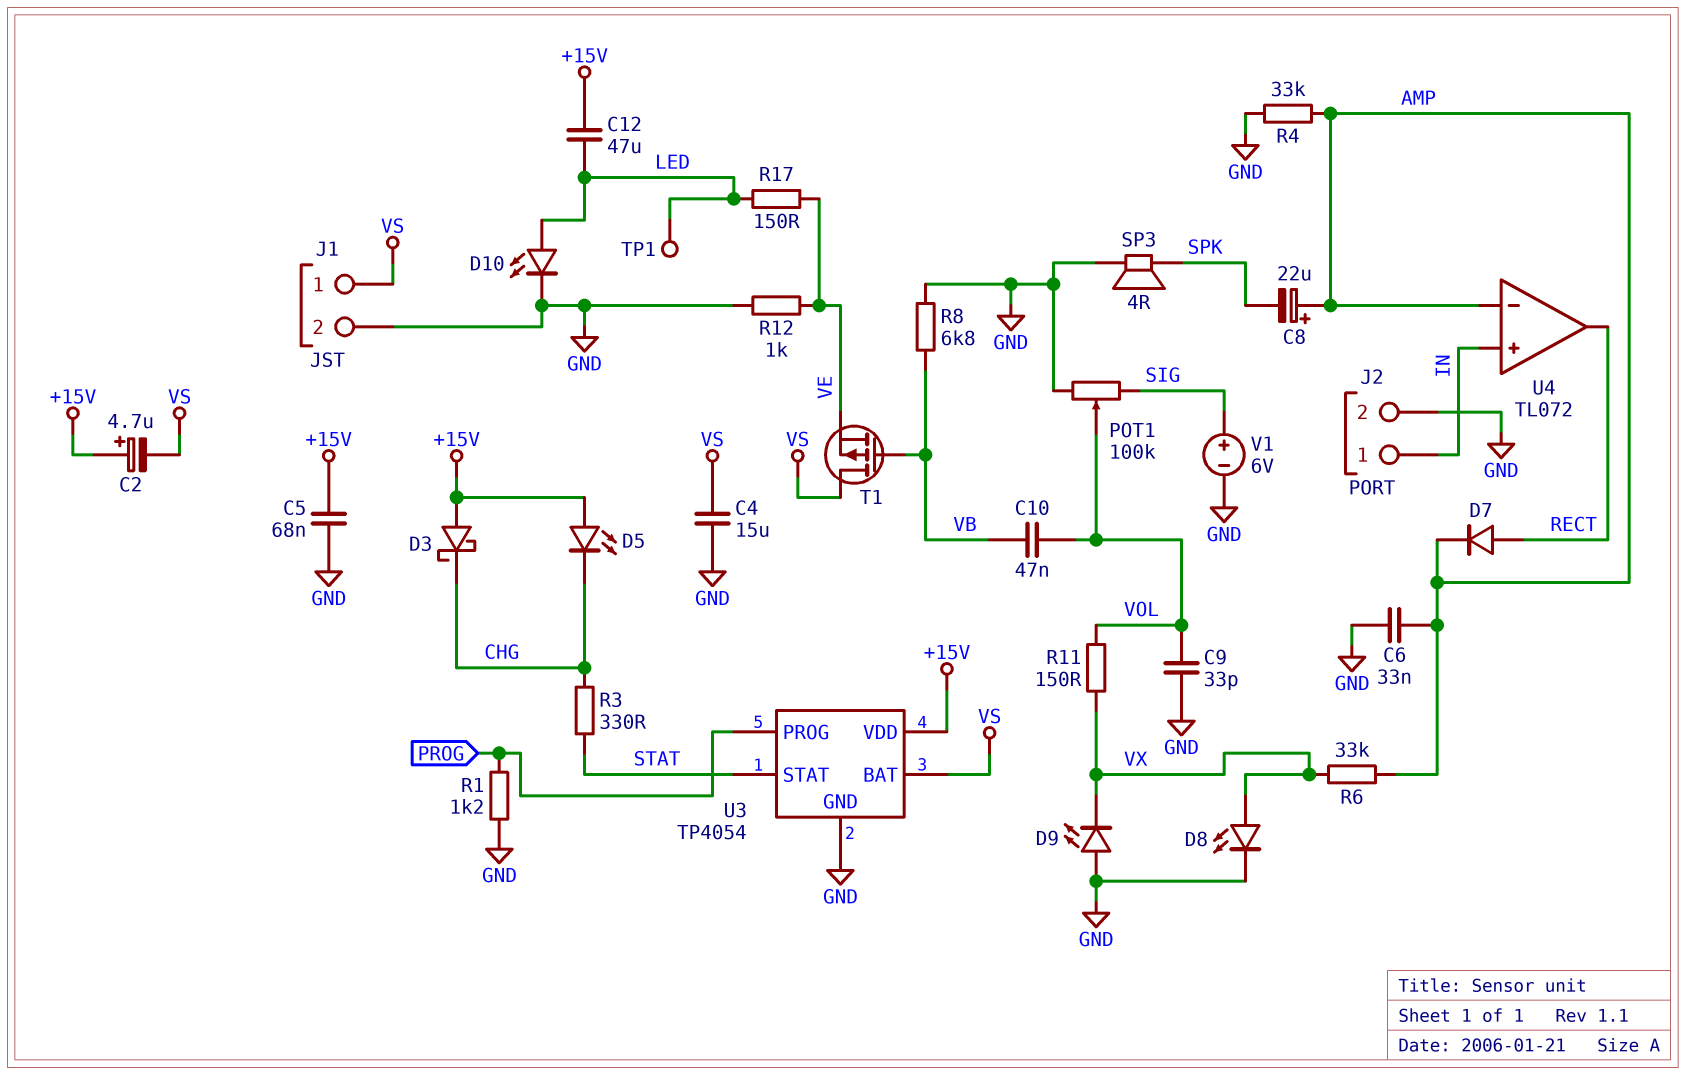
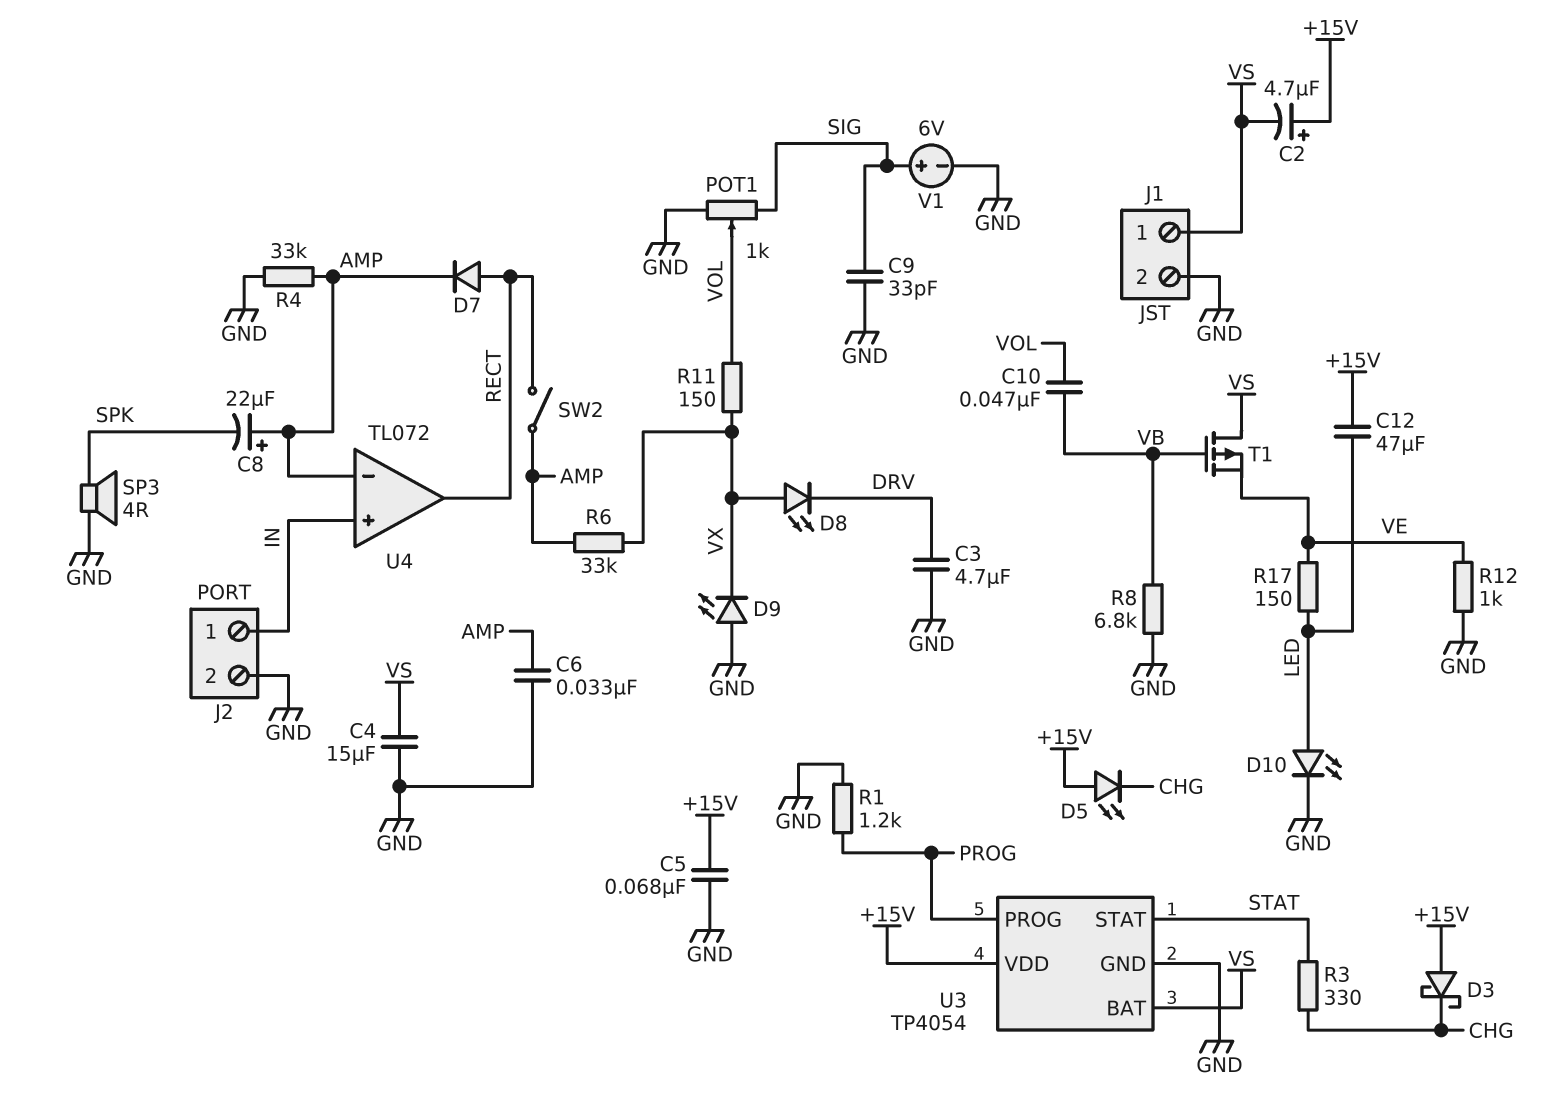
C3: none -> 4.7uF (DRV, GND)
C9: 33pF (GND, VOL) -> 33pF (GND, SIG)
D8: LED (A VX, K GND) -> LED (A VX, K DRV)
POT1: 100k (GND, SIG, wiper VOL) -> 1k (GND, SIG, wiper VOL)
SW2: none -> switch (AMP, RECT)
TP1: test point (LED) -> none

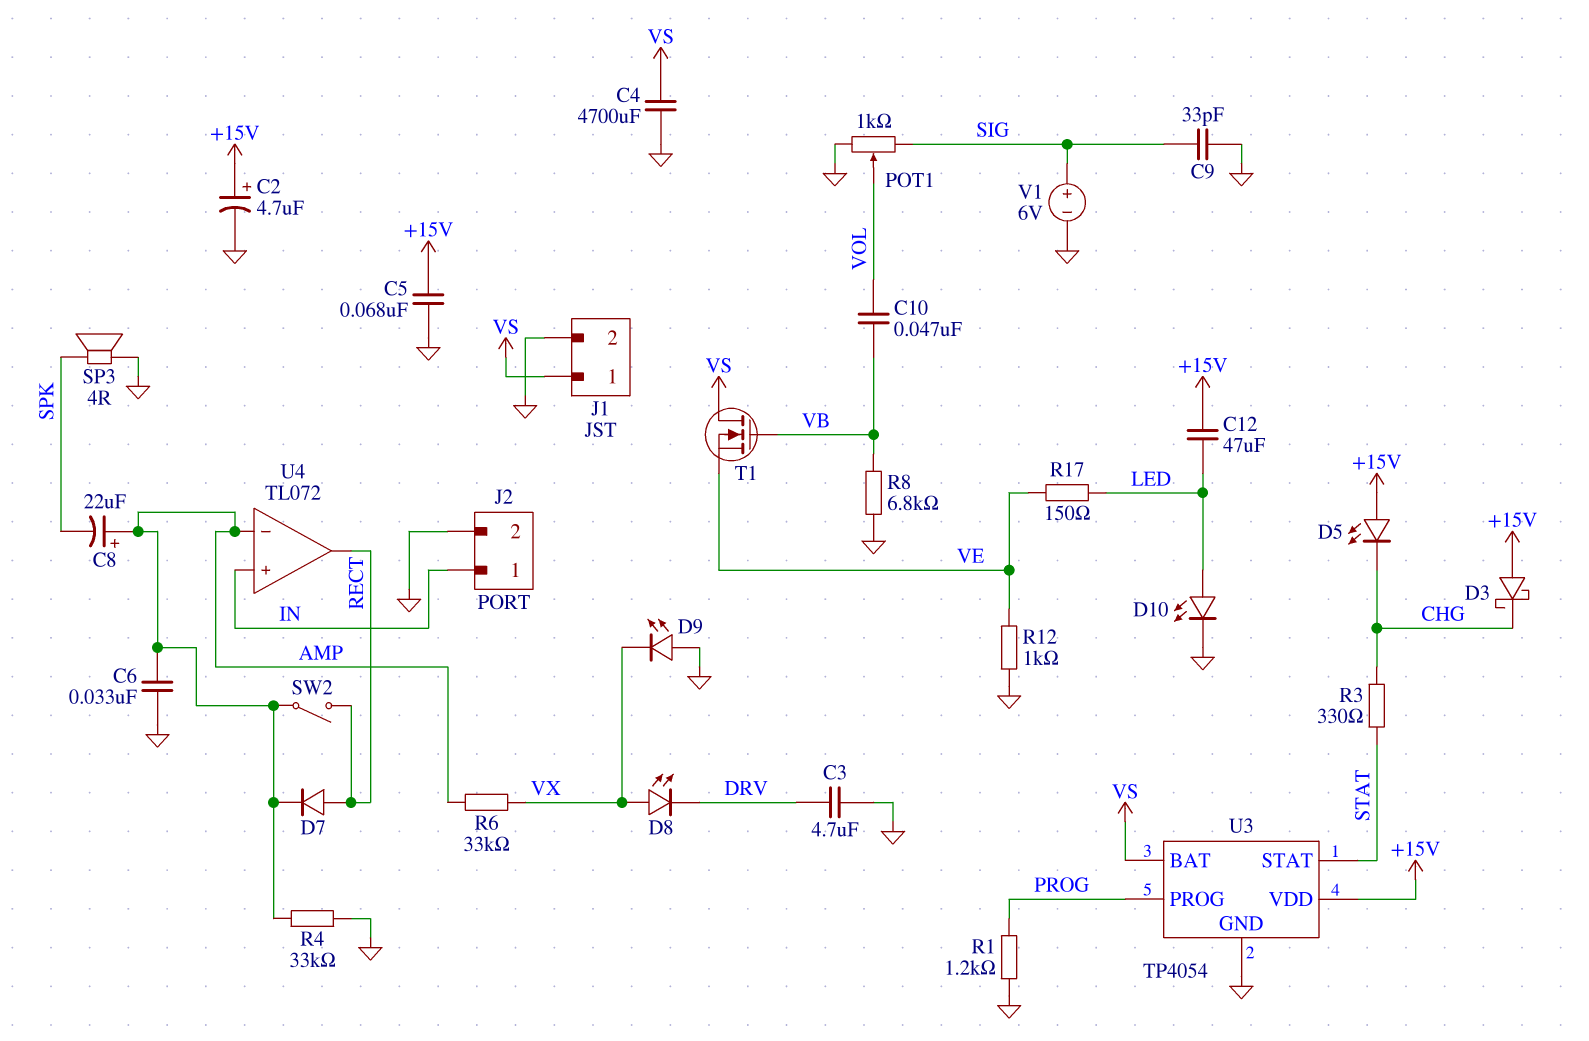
C2: 4.7uF (plus +15V, minus VS) -> 4.7uF (plus +15V, minus GND)
C4: 15uF (GND, VS) -> 4700uF (GND, VS)
R11: 150 (VOL, VX) -> none
T1: PMOS (G VB, D VS, S VE) -> NMOS (G VB, D VS, S VE)

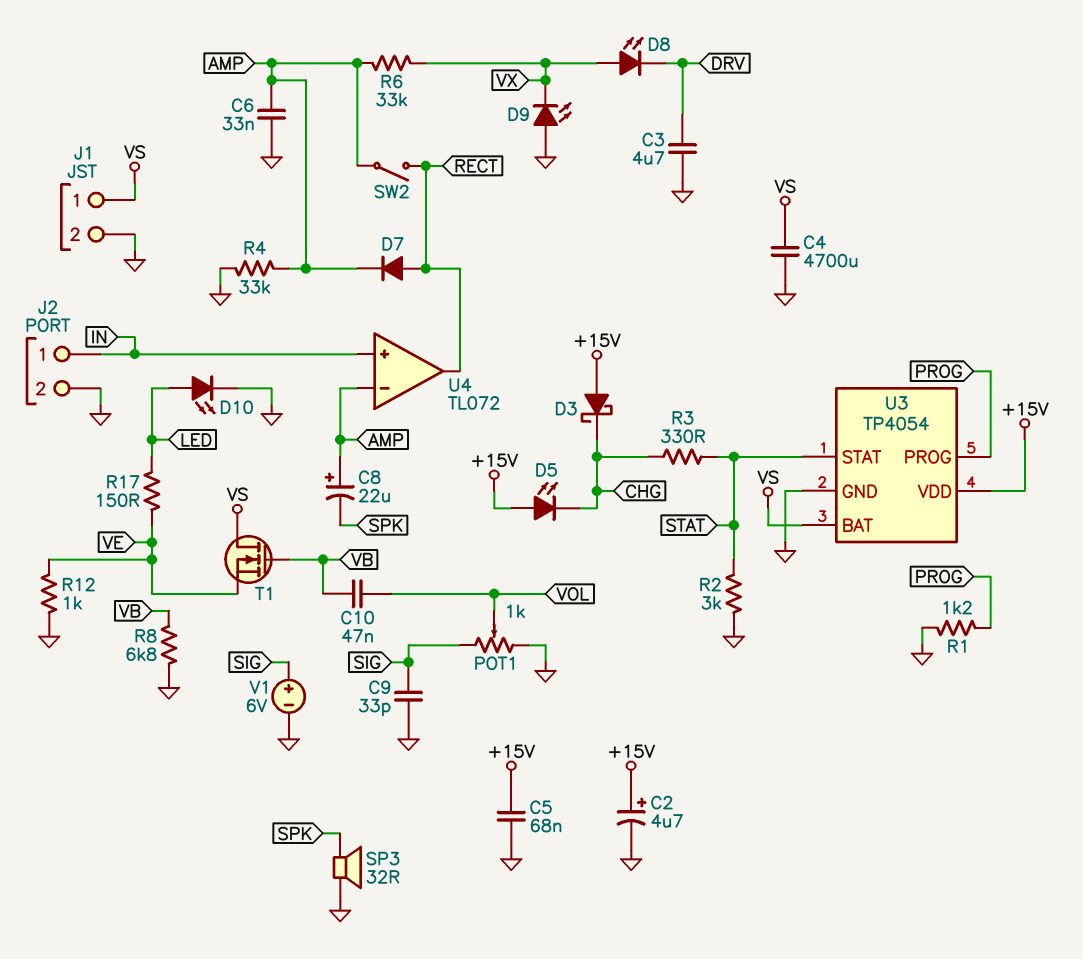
C12: 47uF (+15V, LED) -> none
R2: none -> 3k (GND, STAT)
SP3: speaker 4R (GND, SPK) -> speaker 32R (GND, SPK)

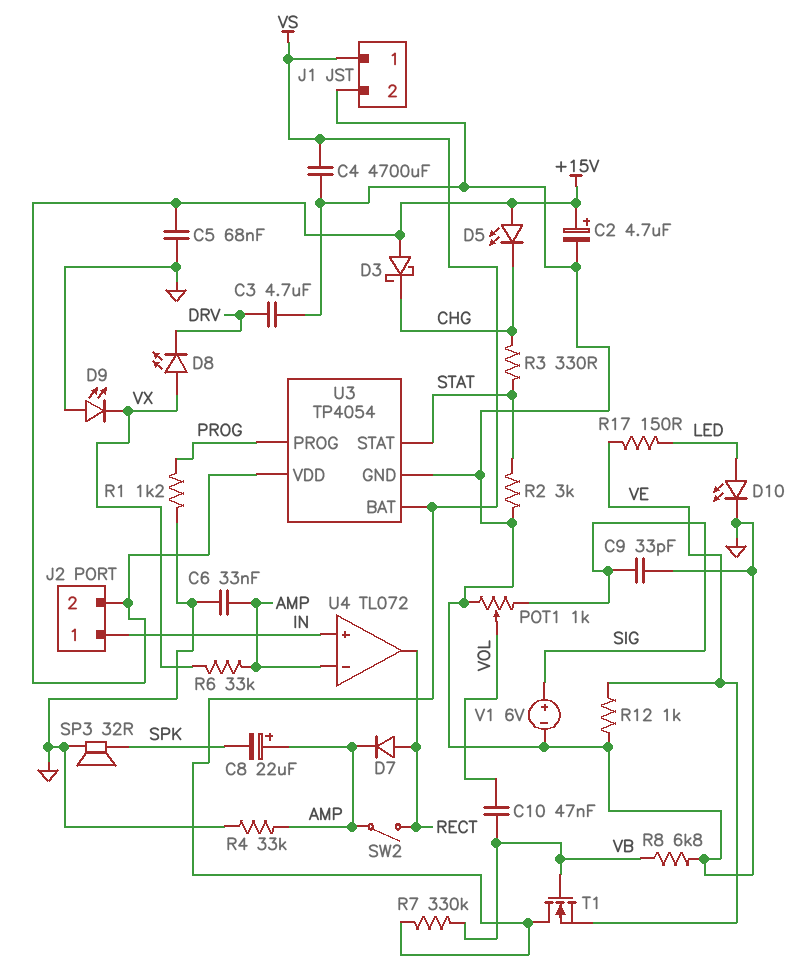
J2 pin 2: GND -> +15V
R7: none -> 330k (VB, VS)

